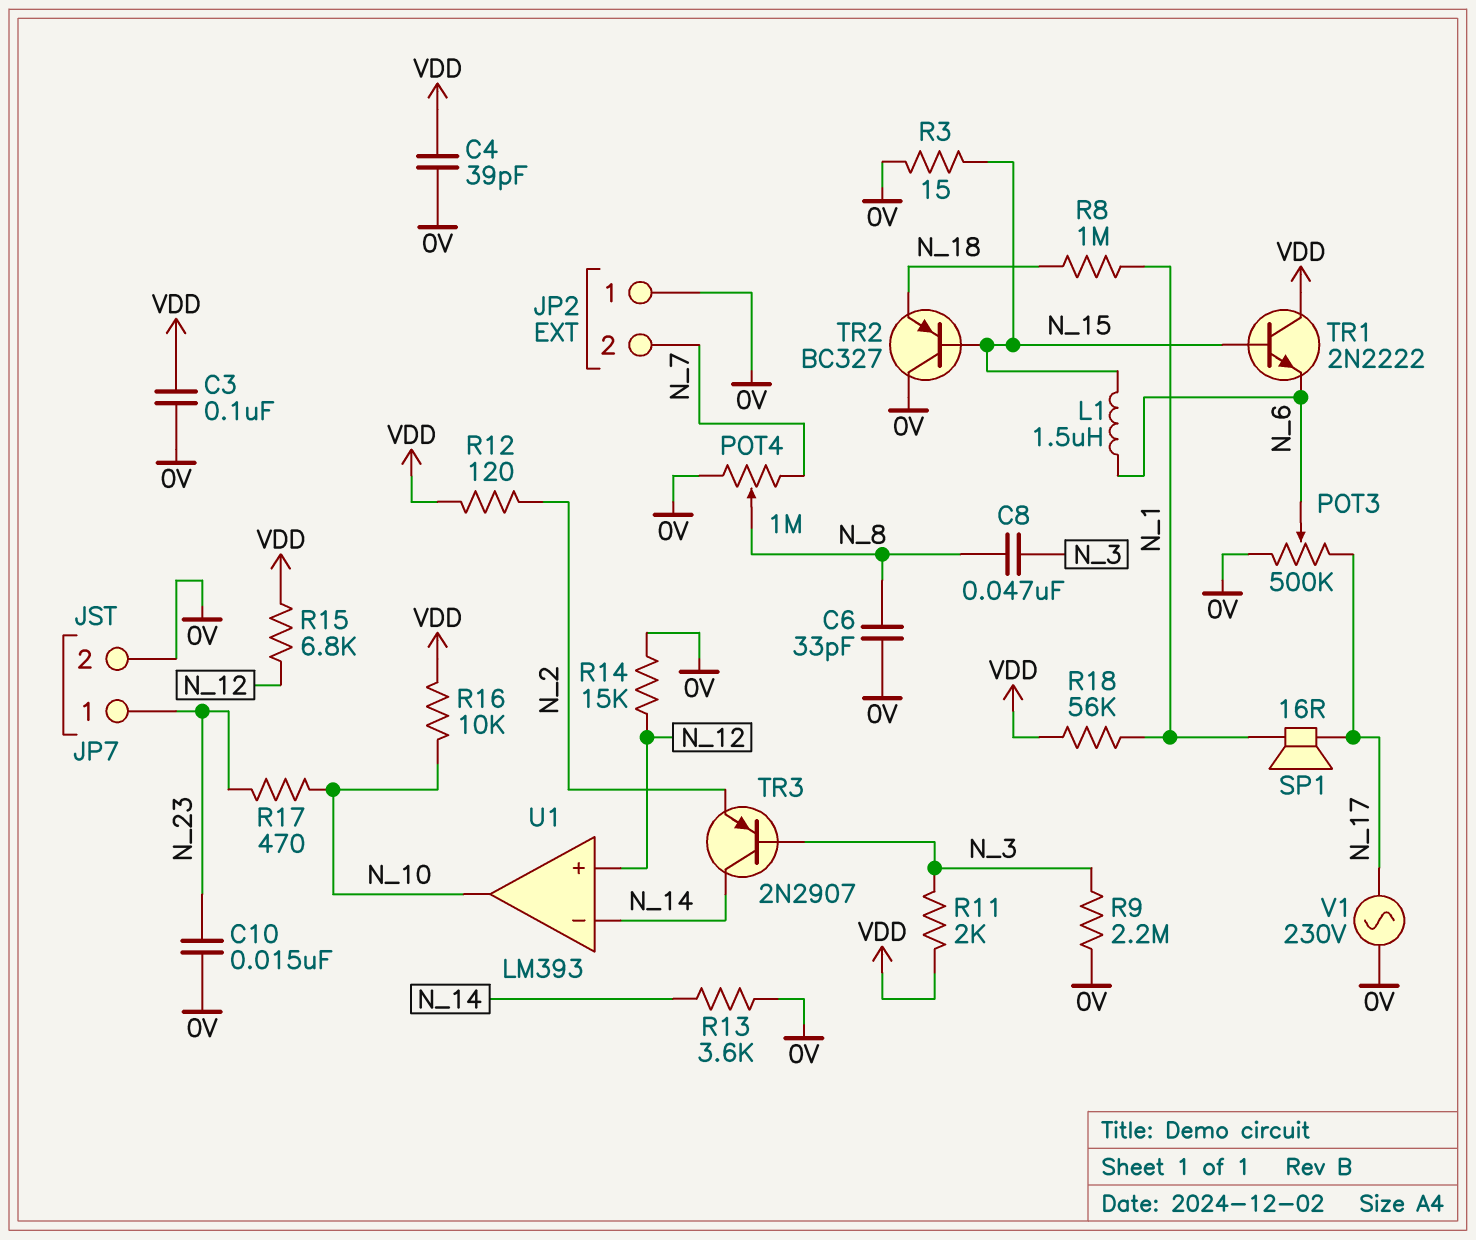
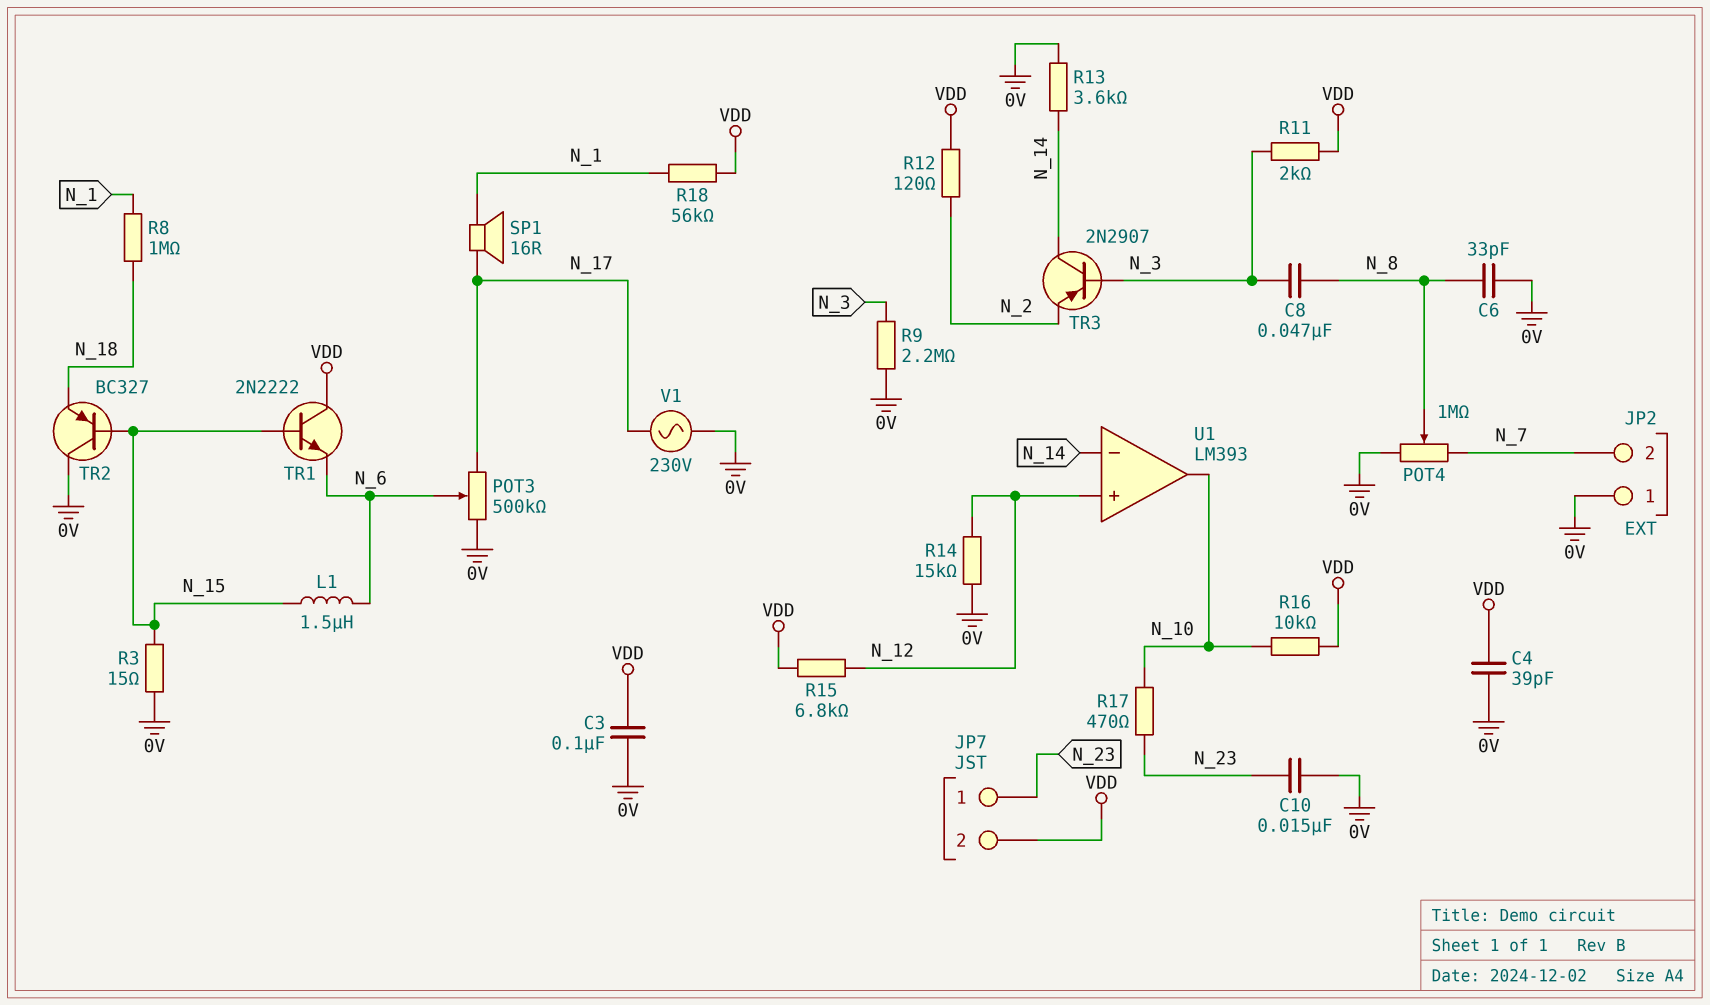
JP7 pin 2: 0V -> VDD

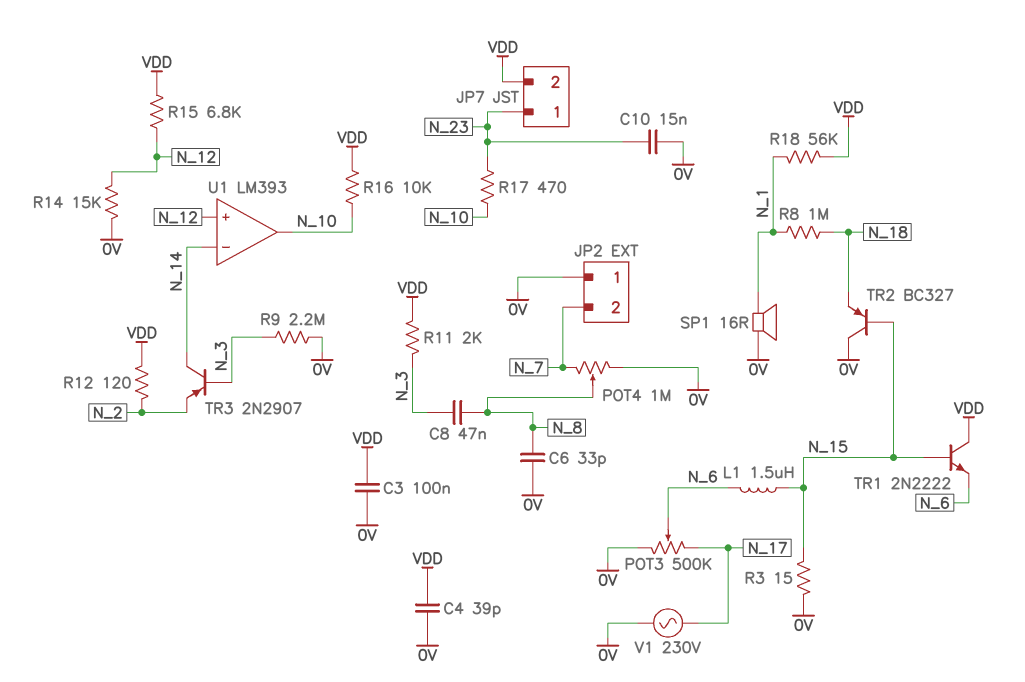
R13: 3.6k (0V, N_14) -> none
SP1: speaker 16R (N_1, N_17) -> speaker 16R (0V, N_1)

